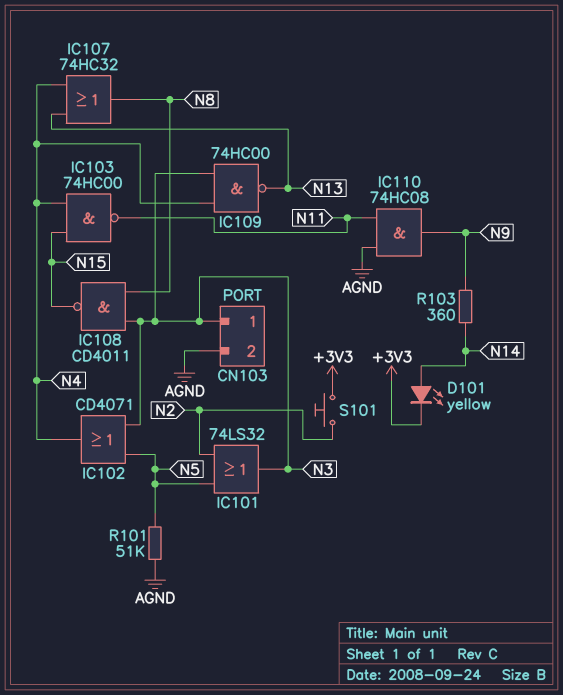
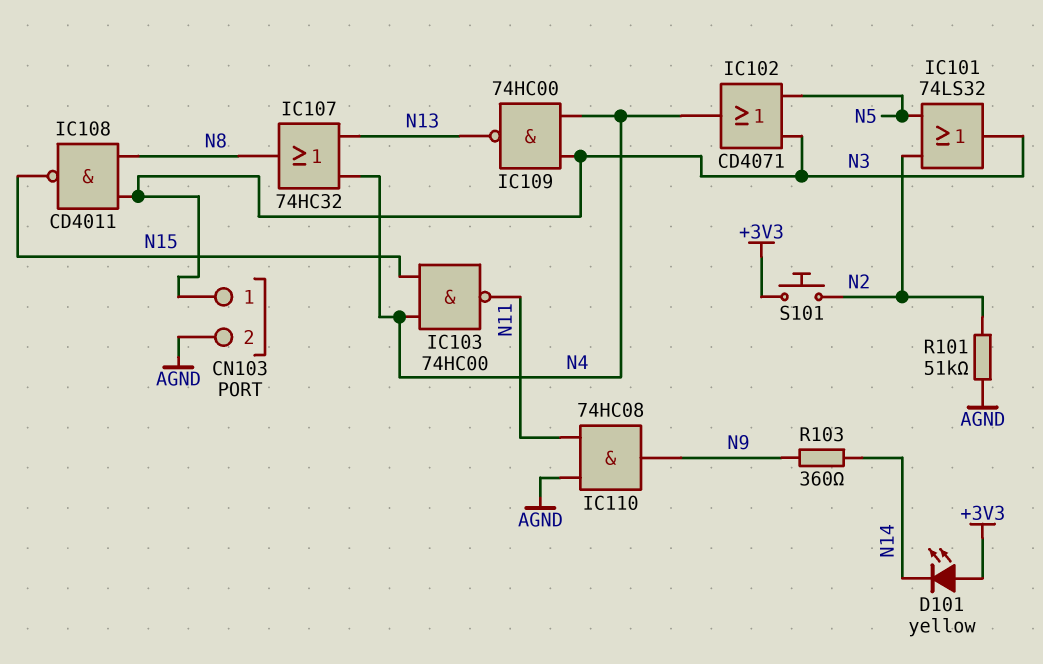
D101: LED yellow (A N14, K +3V3) -> LED yellow (A +3V3, K N14)
R101: 51k (AGND, N5) -> 51k (AGND, N2)

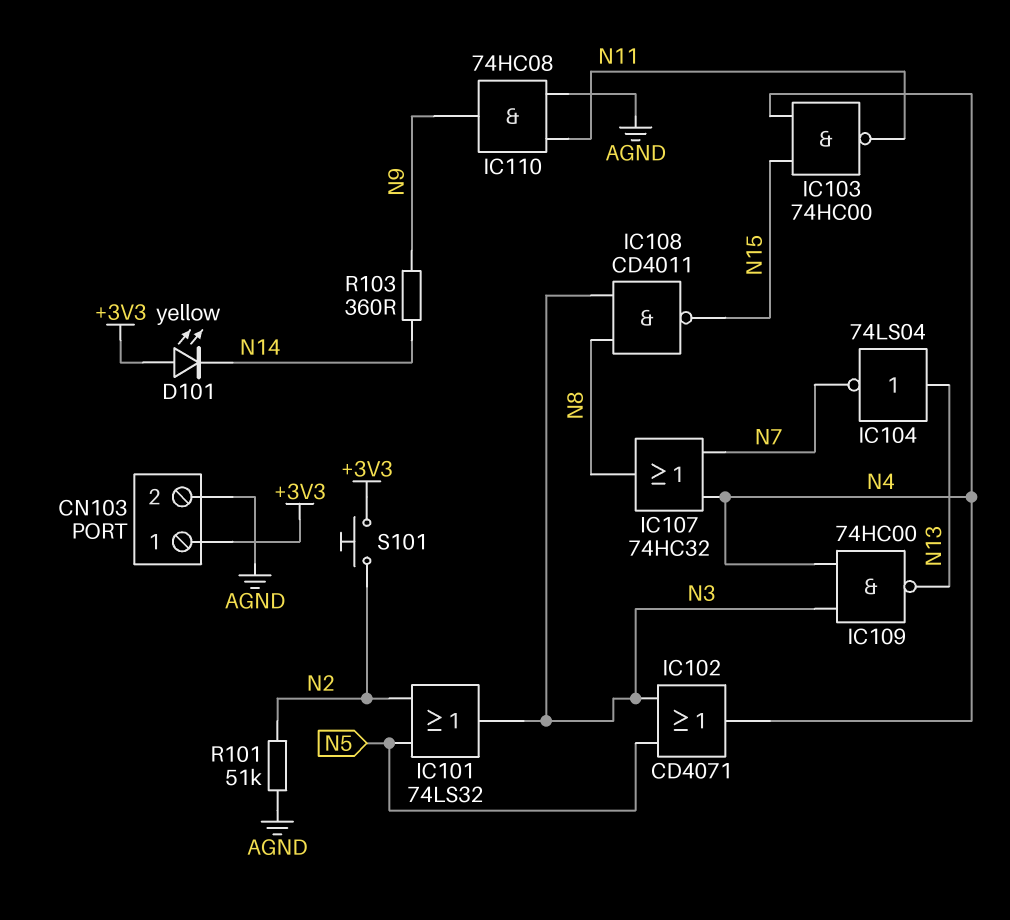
CN103 pin 1: N3 -> +3V3
IC104: none -> NOT 74LS04 (in N13, out N7)
IC107: OR 74HC32 (in N4, in N13, out N8) -> OR 74HC32 (in N4, in N7, out N8)

